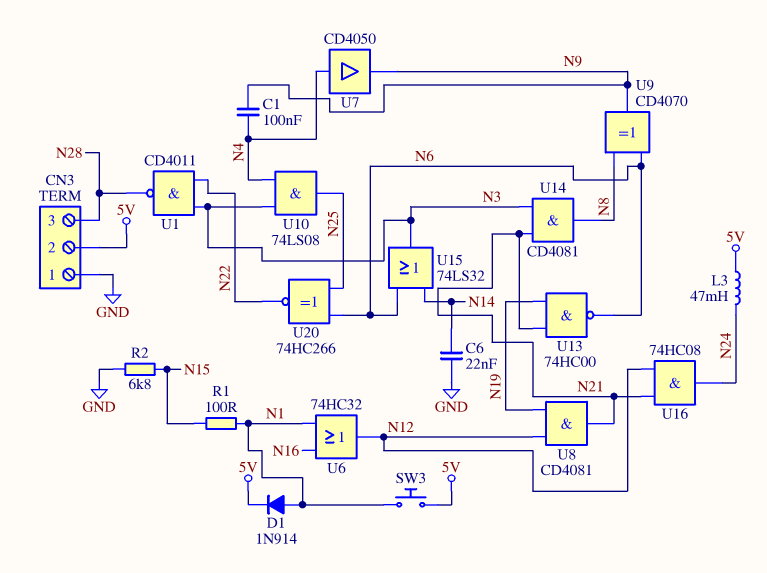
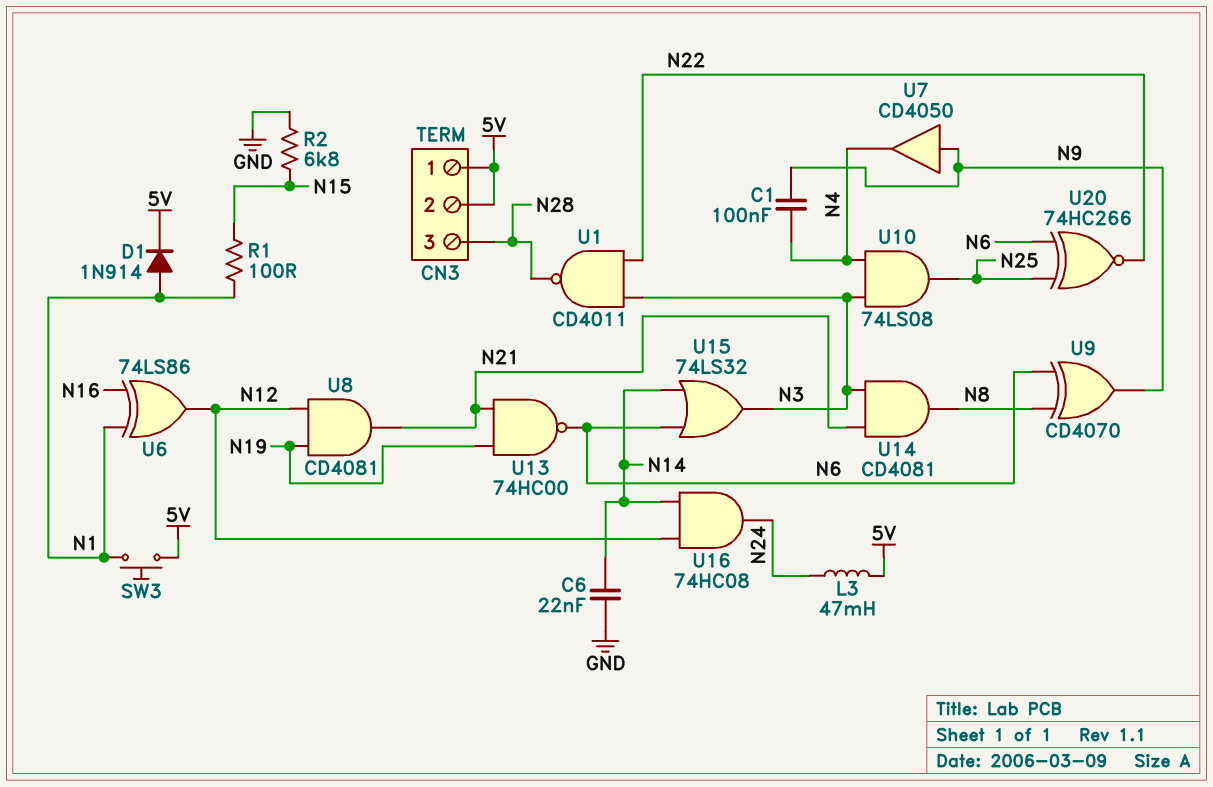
CN3 pin 1: GND -> 5V
U6: OR 74HC32 (in N1, in N16, out N12) -> XOR 74LS86 (in N1, in N16, out N12)
U7: buffer CD4050 (in N4, out N9) -> buffer CD4050 (in N9, out N4)
U16: AND 74HC08 (in N12, in N21, out N24) -> AND 74HC08 (in N12, in N14, out N24)

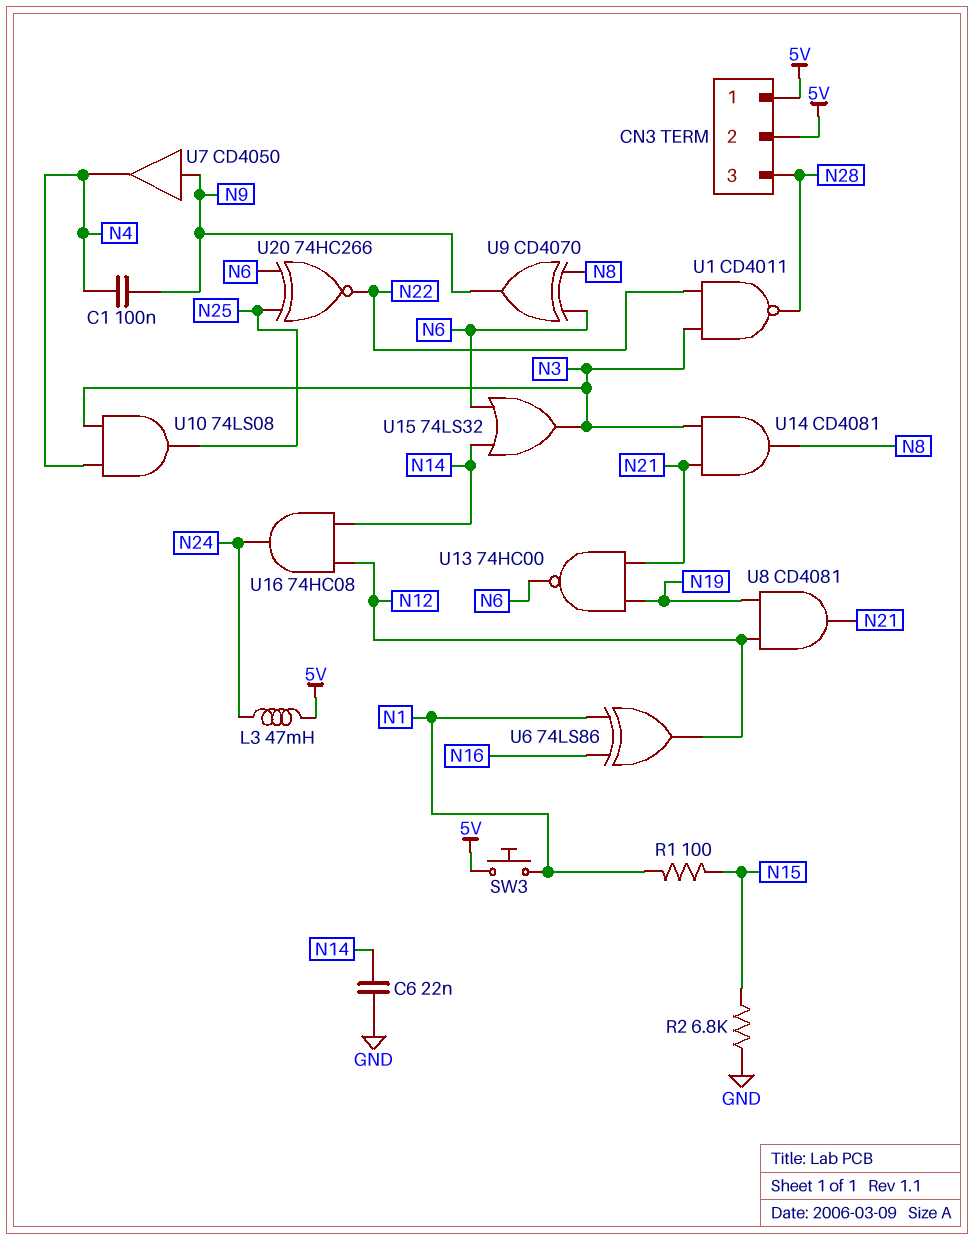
D1: diode 1N914 (A N1, K 5V) -> none

